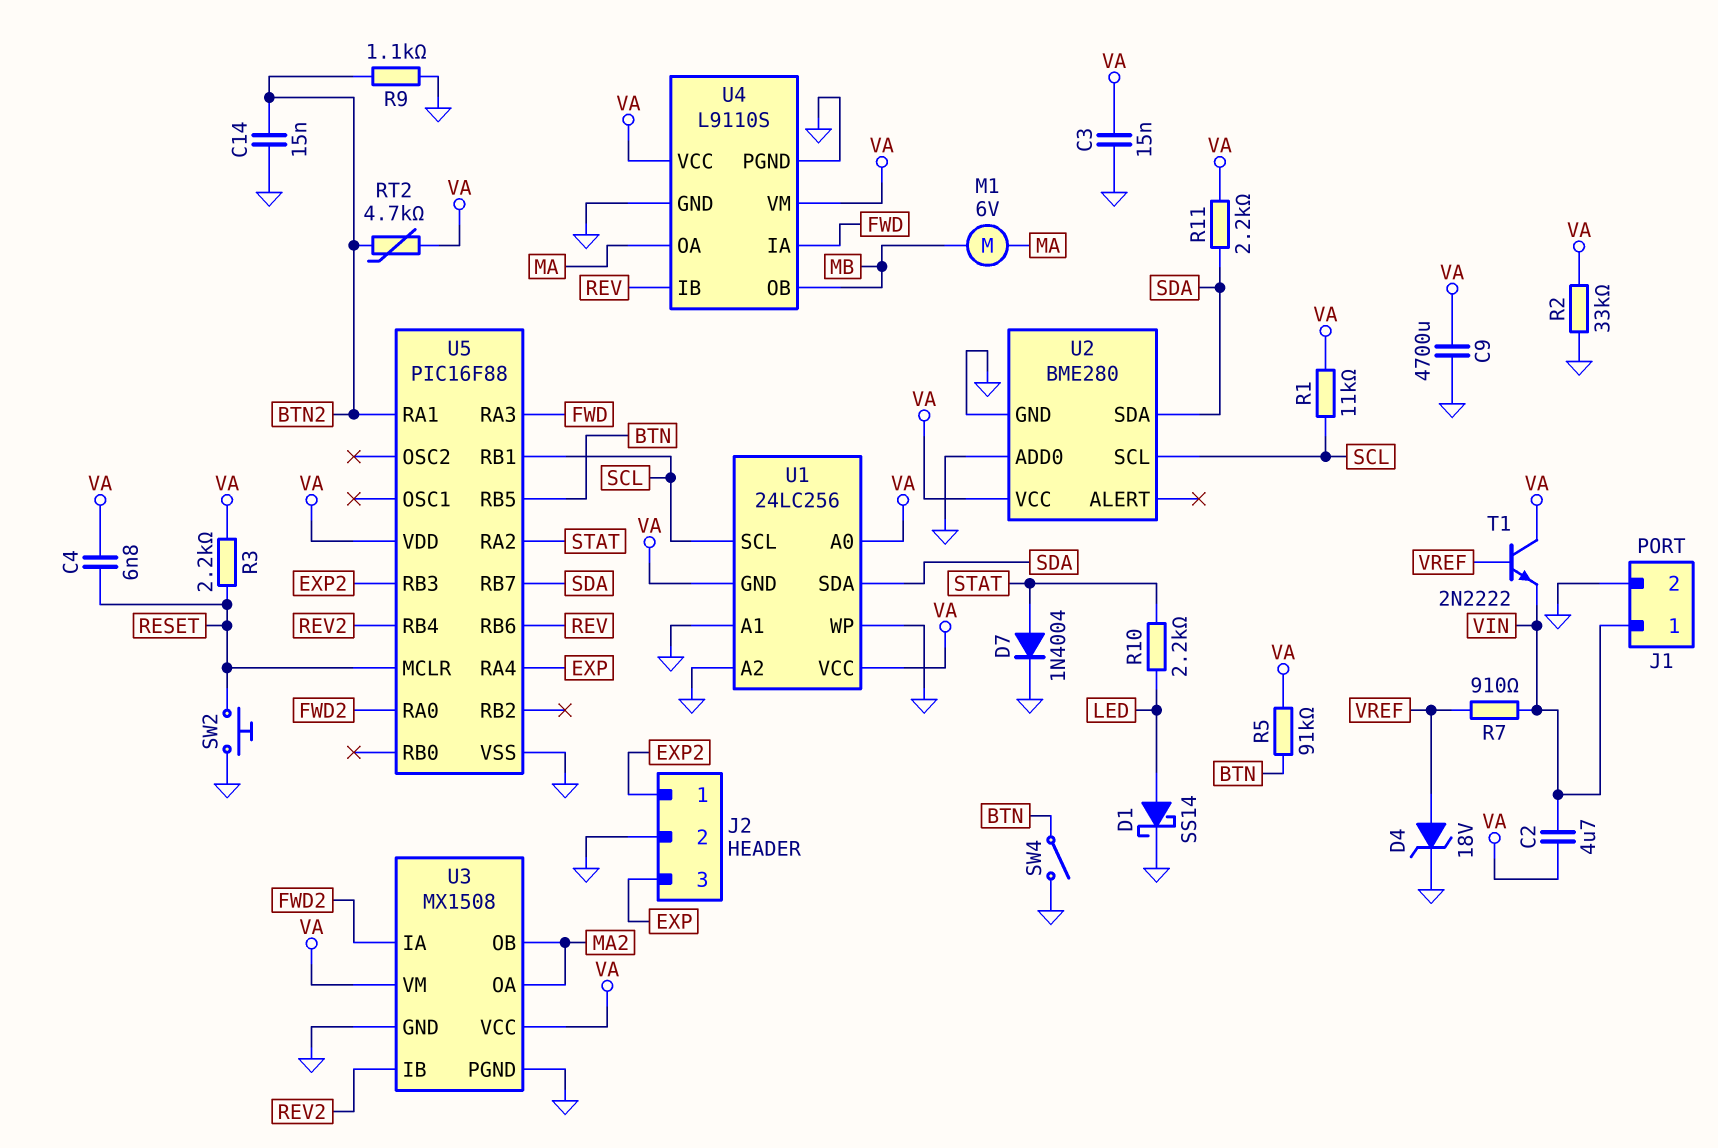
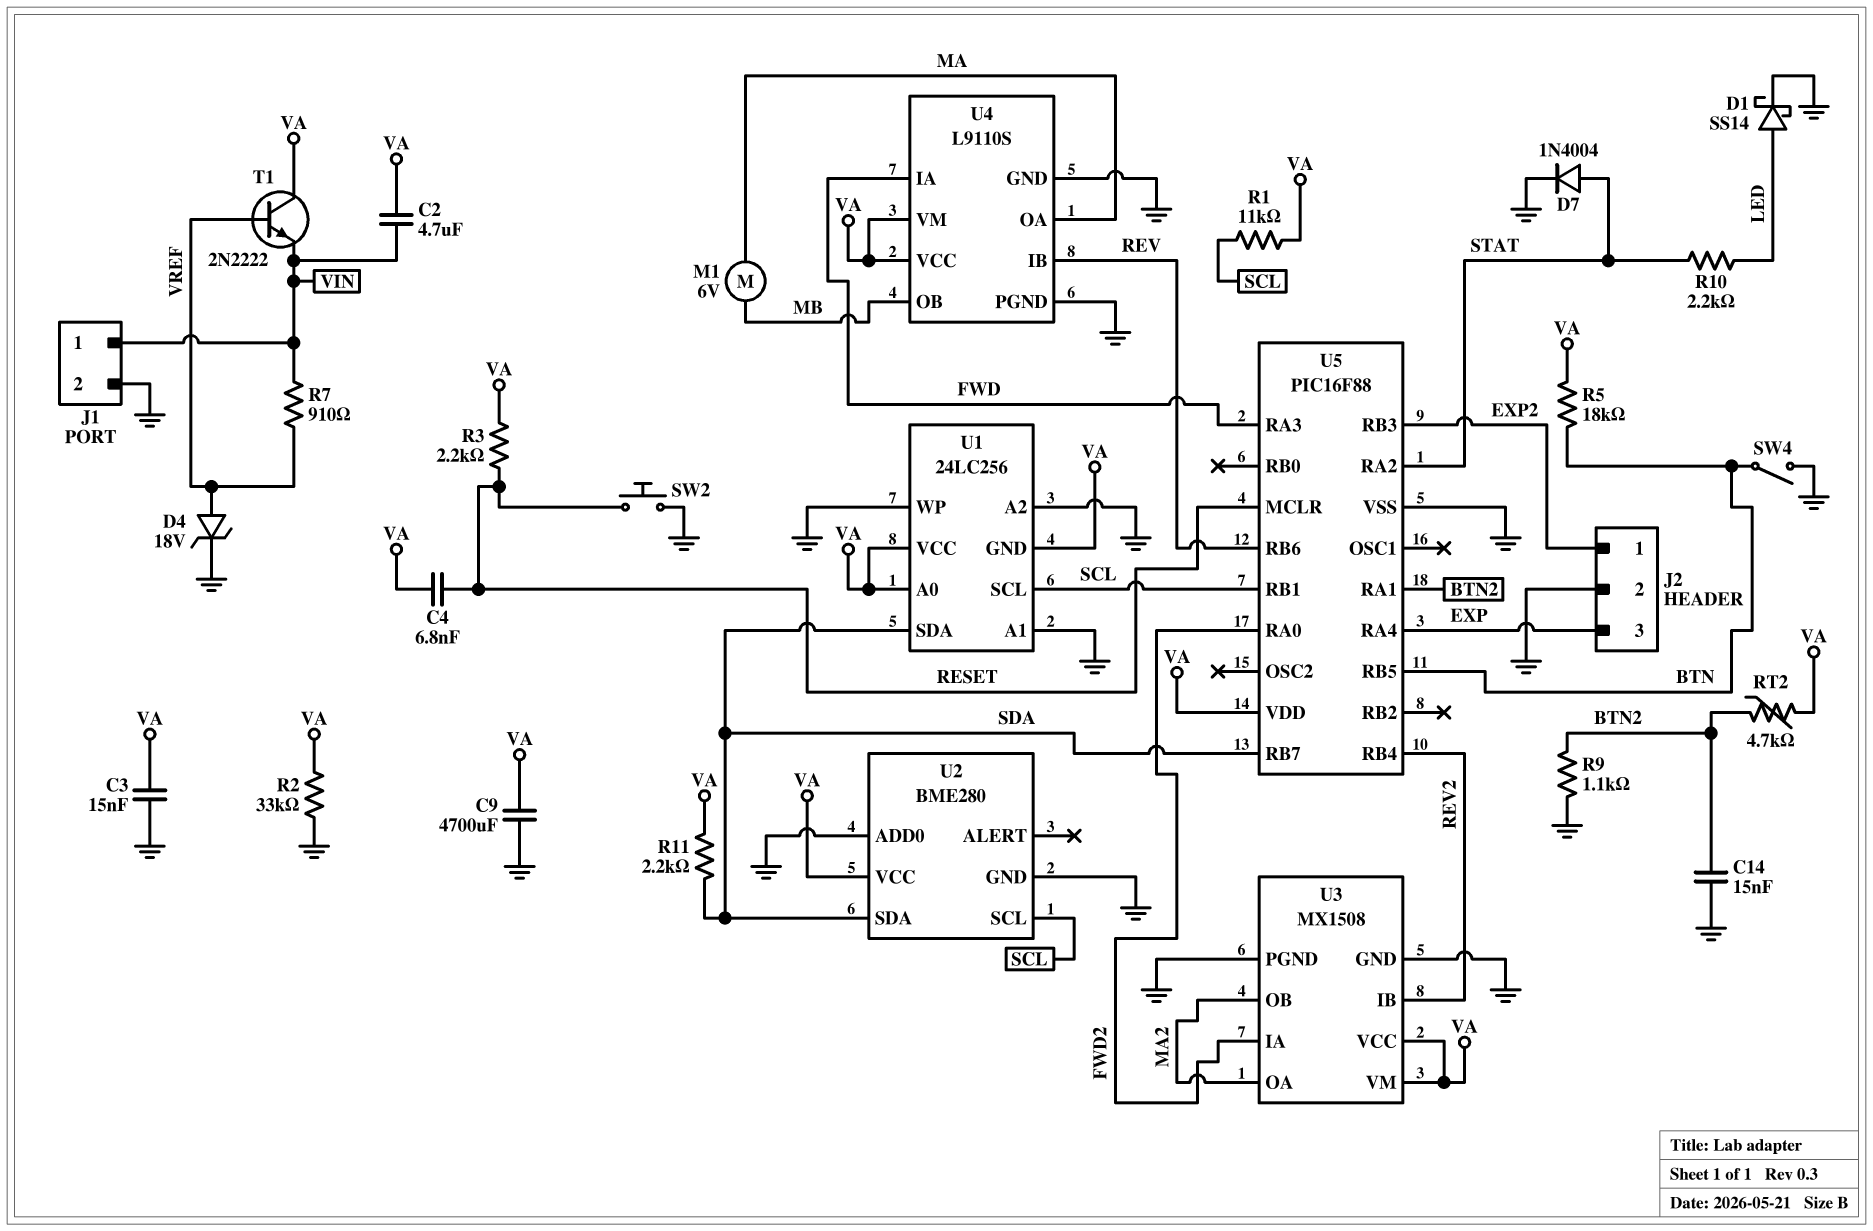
R5: 91k (BTN, VA) -> 18k (BTN, VA)

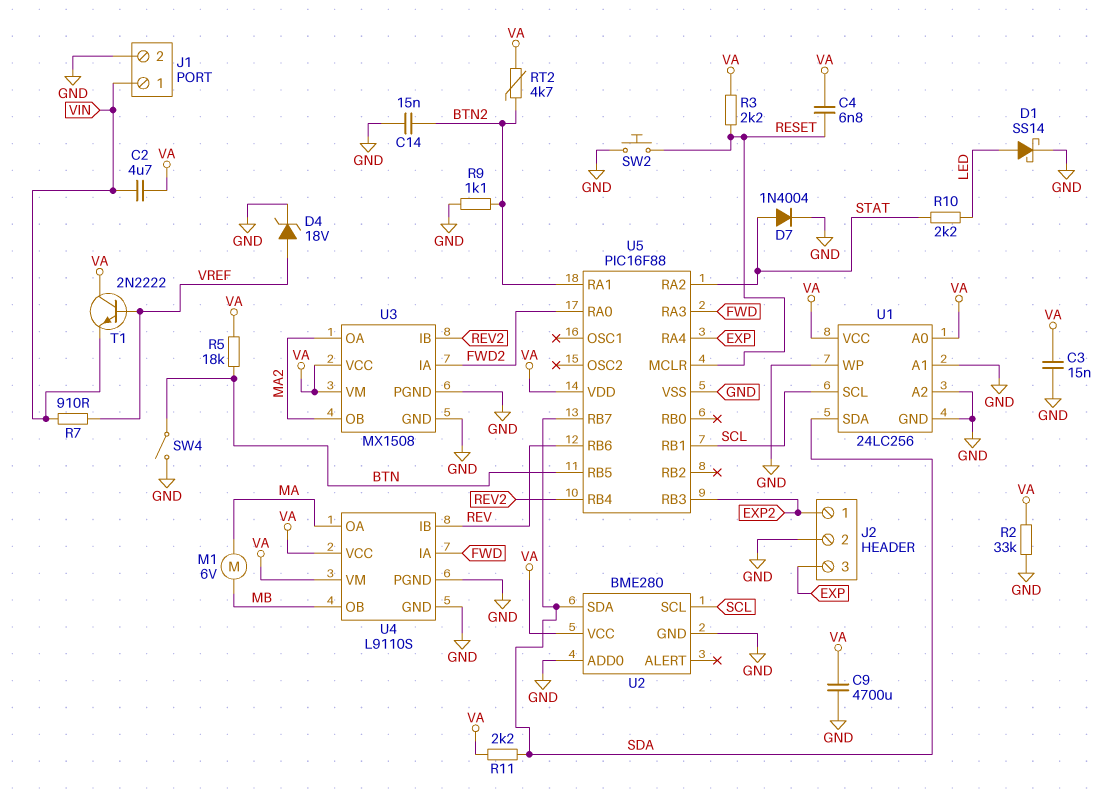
R1: 11k (SCL, VA) -> none
U1 pin GND: VA -> GND

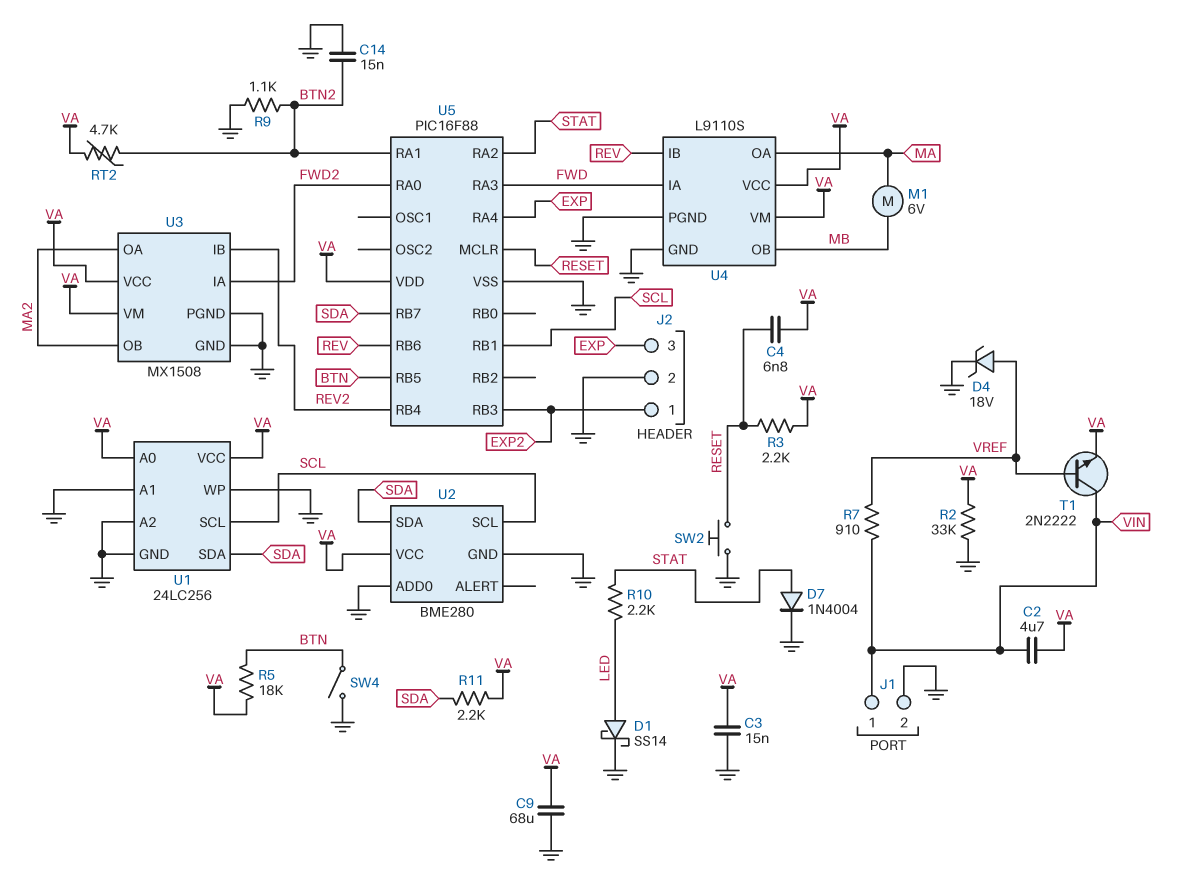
C9: 4700uF (GND, VA) -> 68uF (GND, VA)
T1: NPN 2N2222 (B VREF, C VA, E VIN) -> NPN 2N2222 (B VREF, C VIN, E VA)

